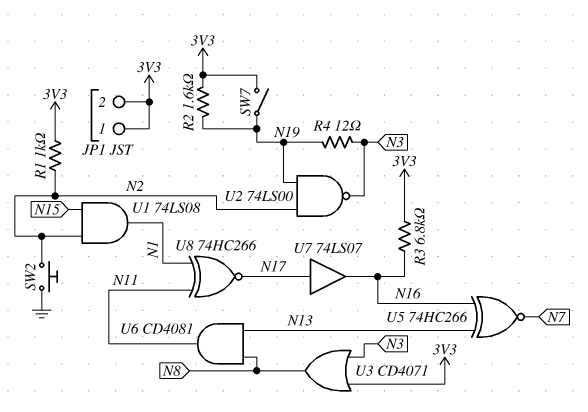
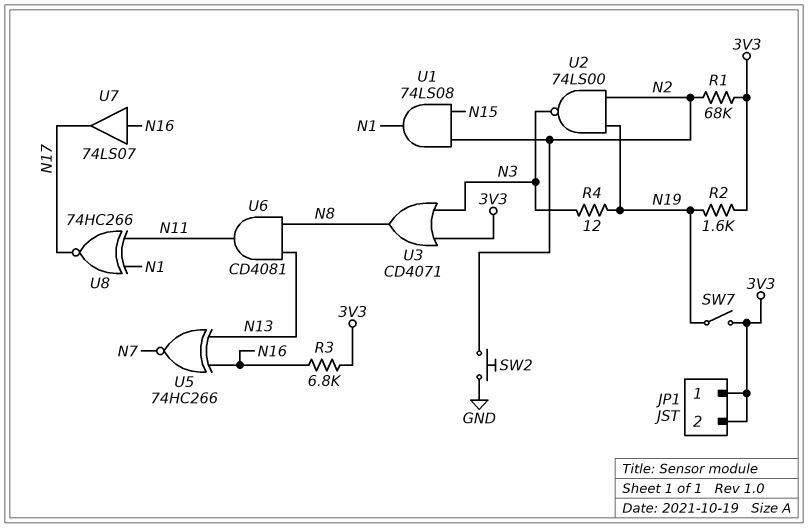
R1: 1k (3V3, N2) -> 68k (3V3, N2)
U7: buffer 74LS07 (in N17, out N16) -> buffer 74LS07 (in N16, out N17)

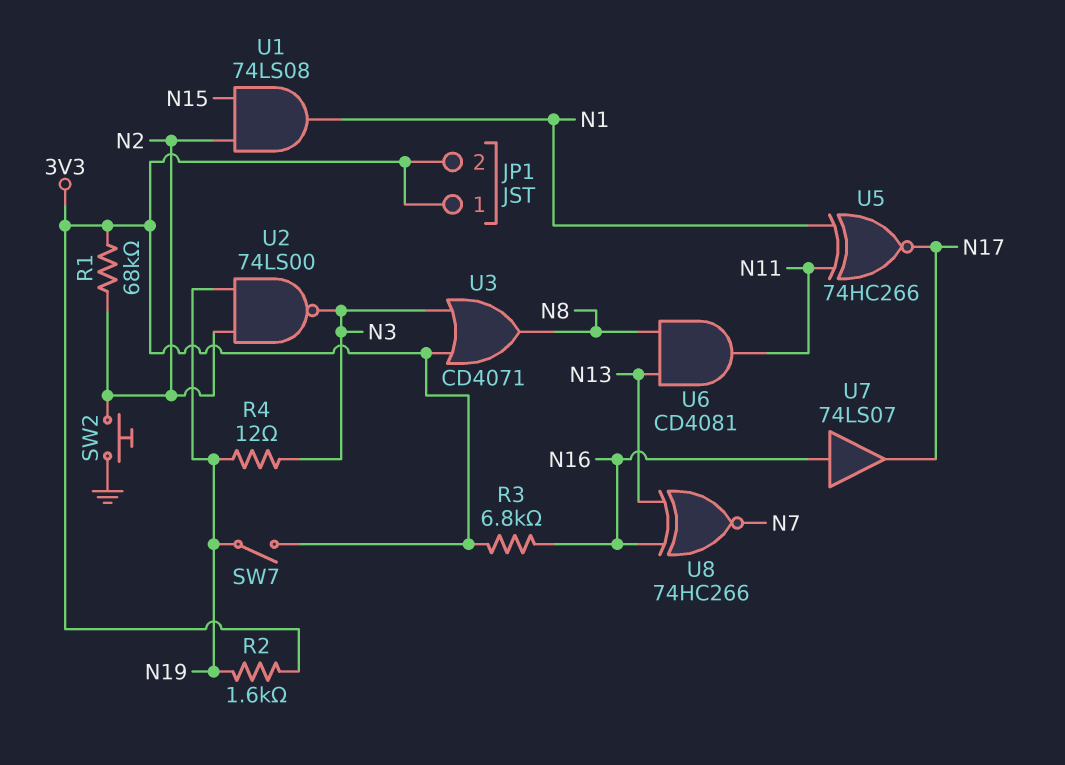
U5: XNOR 74HC266 (in N13, in N16, out N7) -> XNOR 74HC266 (in N1, in N11, out N17)
U8: XNOR 74HC266 (in N1, in N11, out N17) -> XNOR 74HC266 (in N13, in N16, out N7)

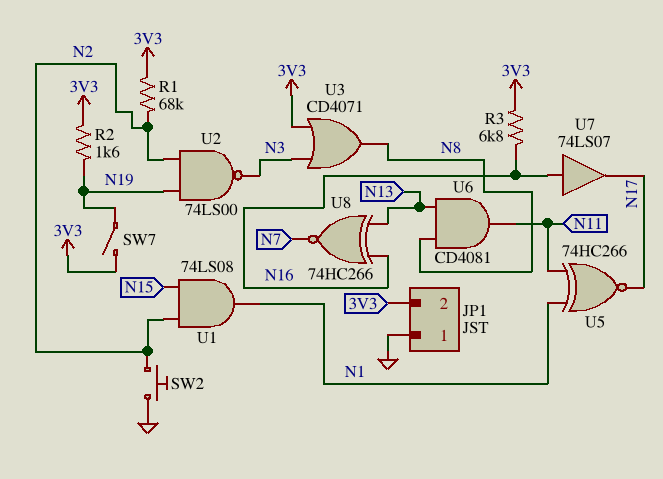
JP1 pin 1: 3V3 -> GND
R4: 12 (N3, N19) -> none

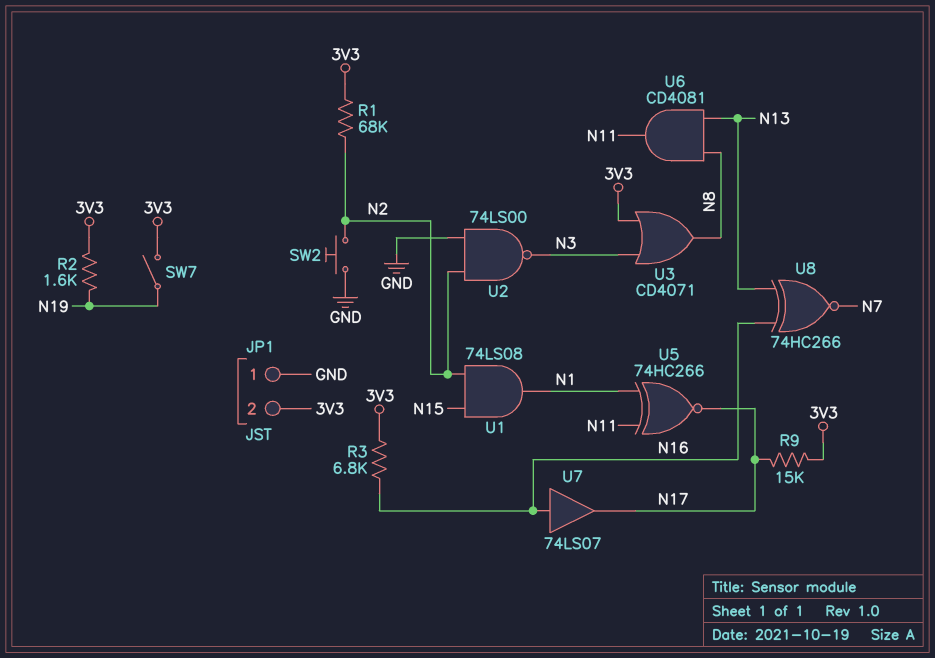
R9: none -> 15k (3V3, N17)
U2: NAND 74LS00 (in N2, in N19, out N3) -> NAND 74LS00 (in GND, in N2, out N3)

